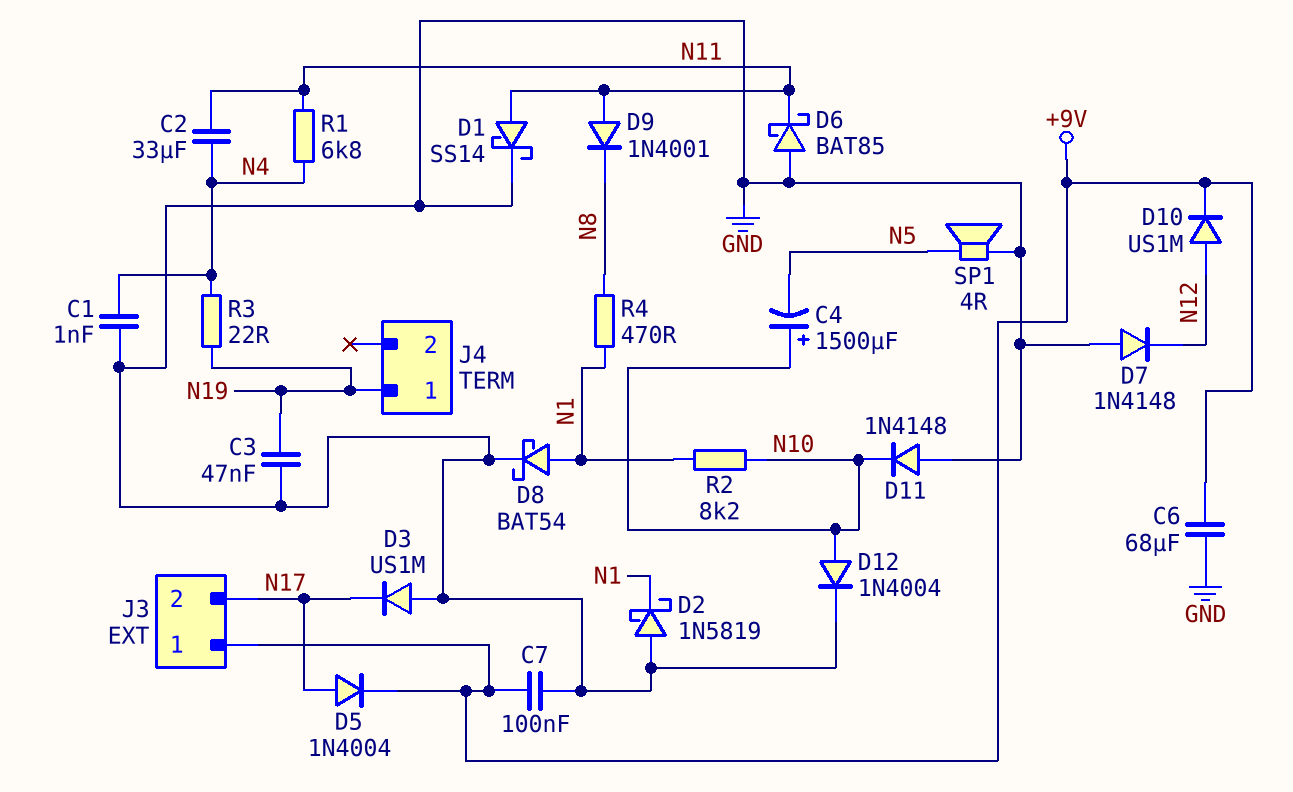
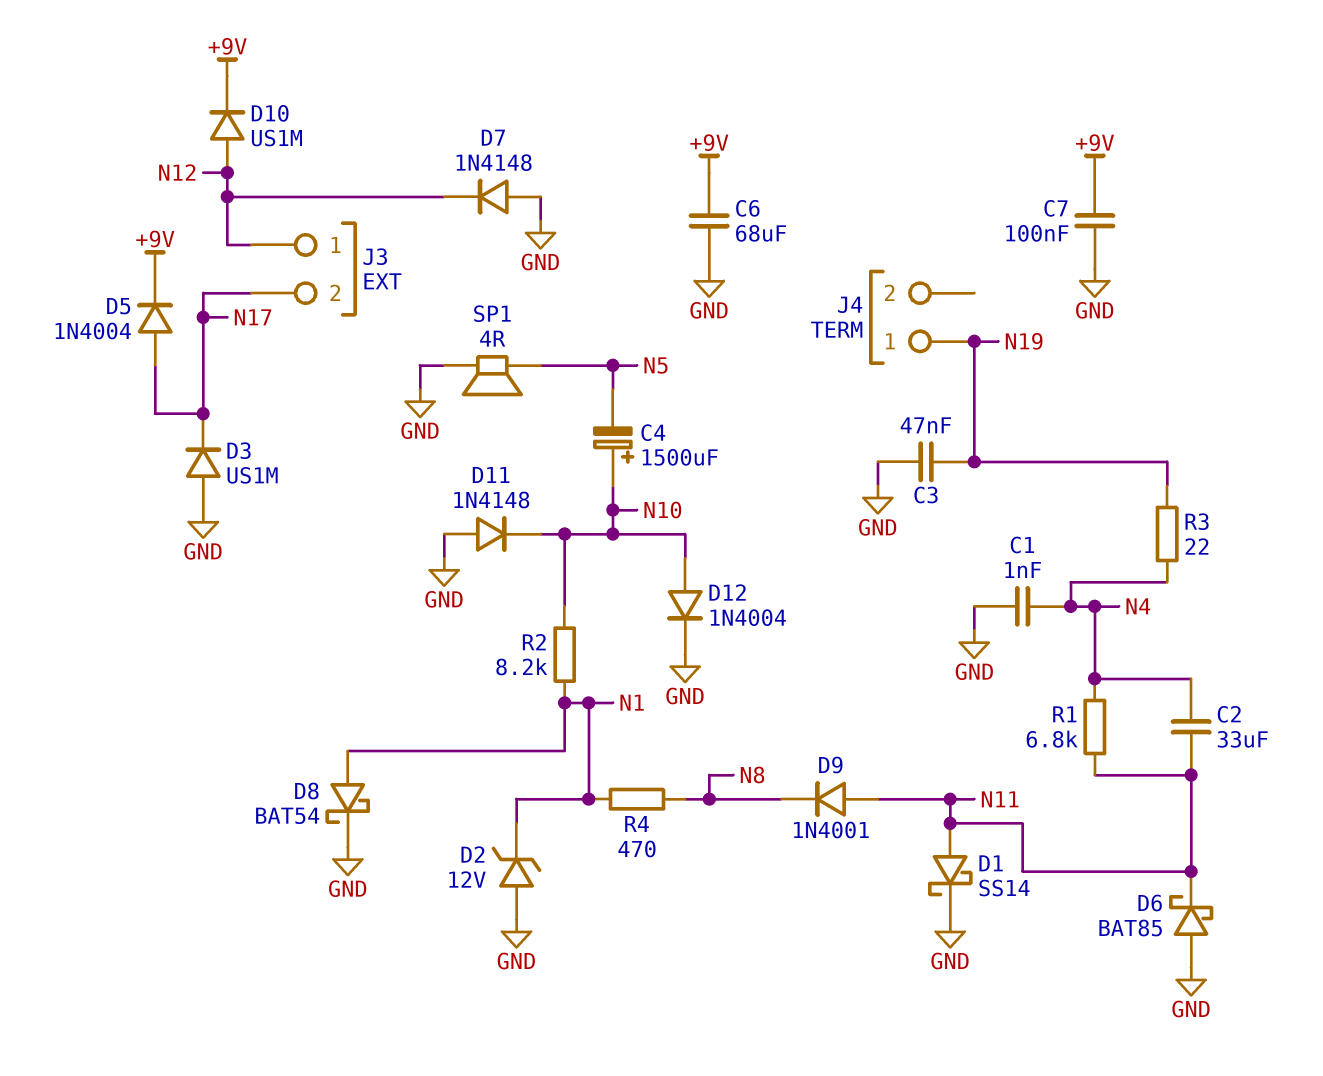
D2: schottky 1N5819 (A GND, K N1) -> zener 12V (A GND, K N1)
J3 pin 1: +9V -> N12

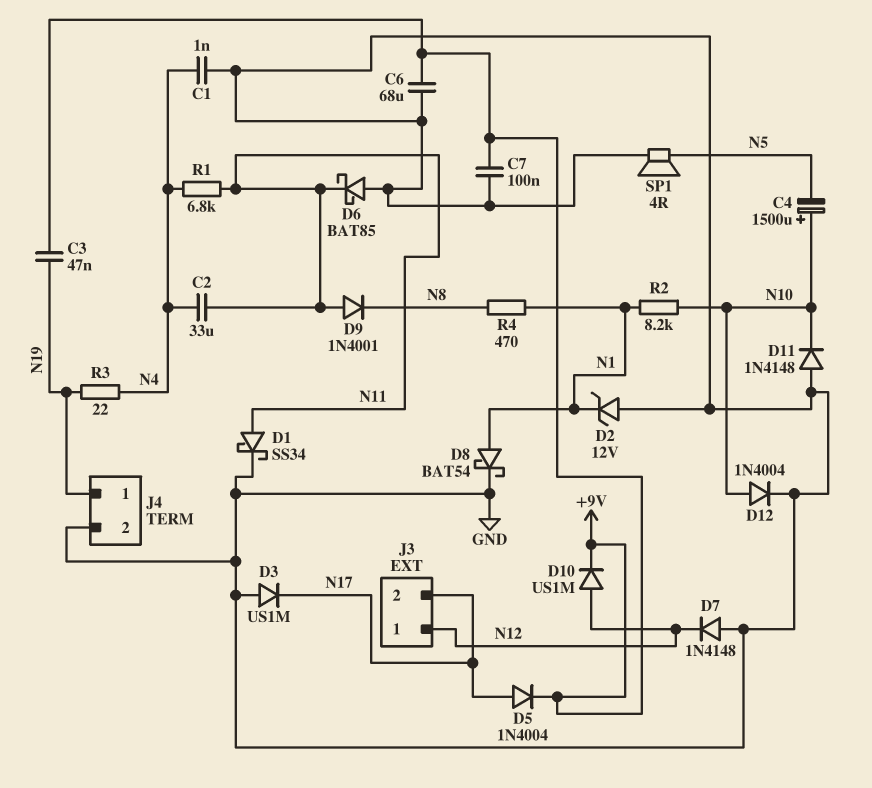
C3: 47nF (GND, N19) -> 47nF (+9V, N19)
D1: schottky SS14 (A N11, K GND) -> schottky SS34 (A N11, K GND)
J4 pin 2: none -> GND

